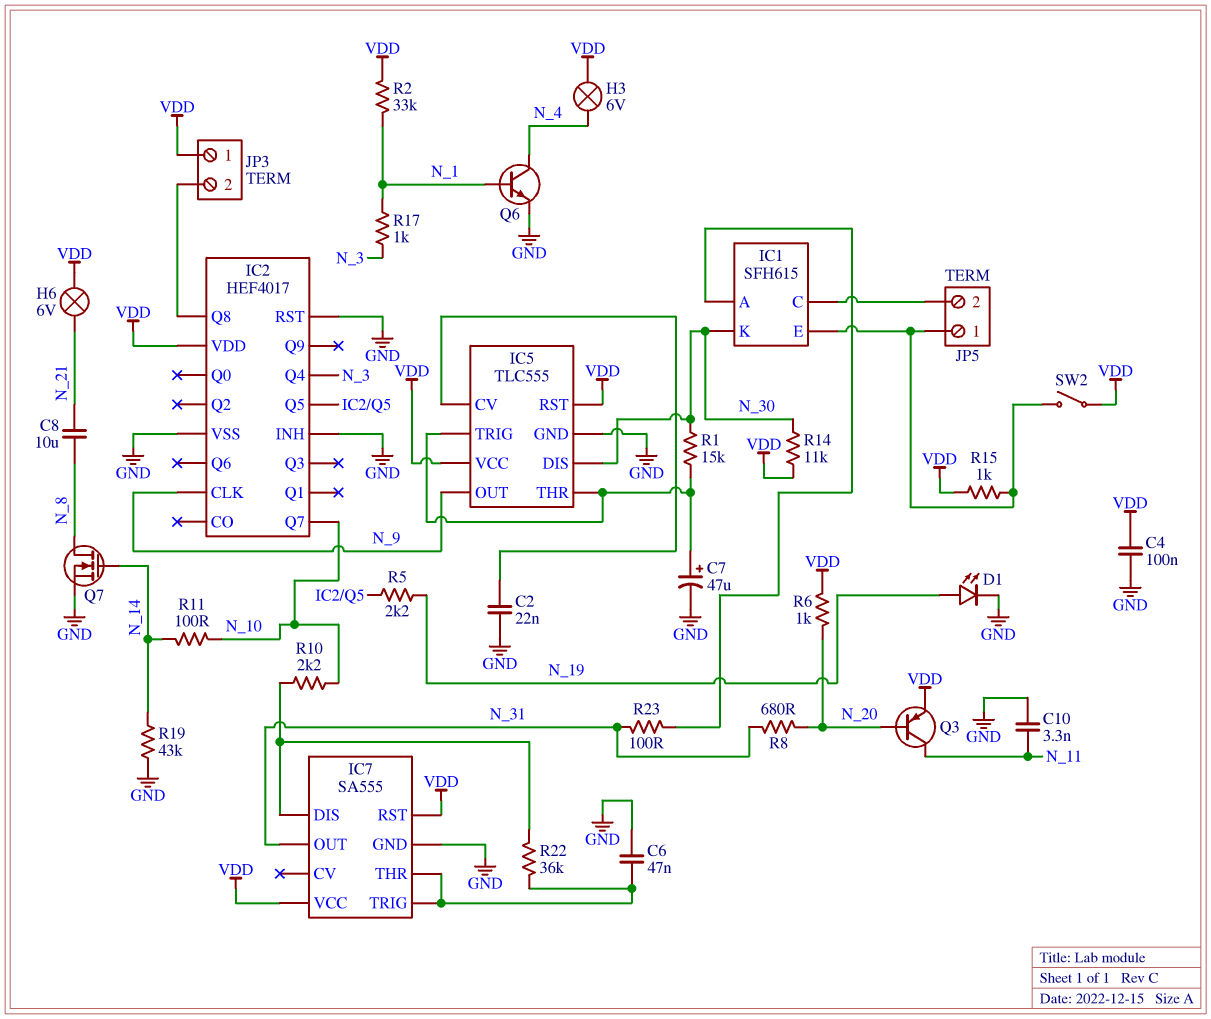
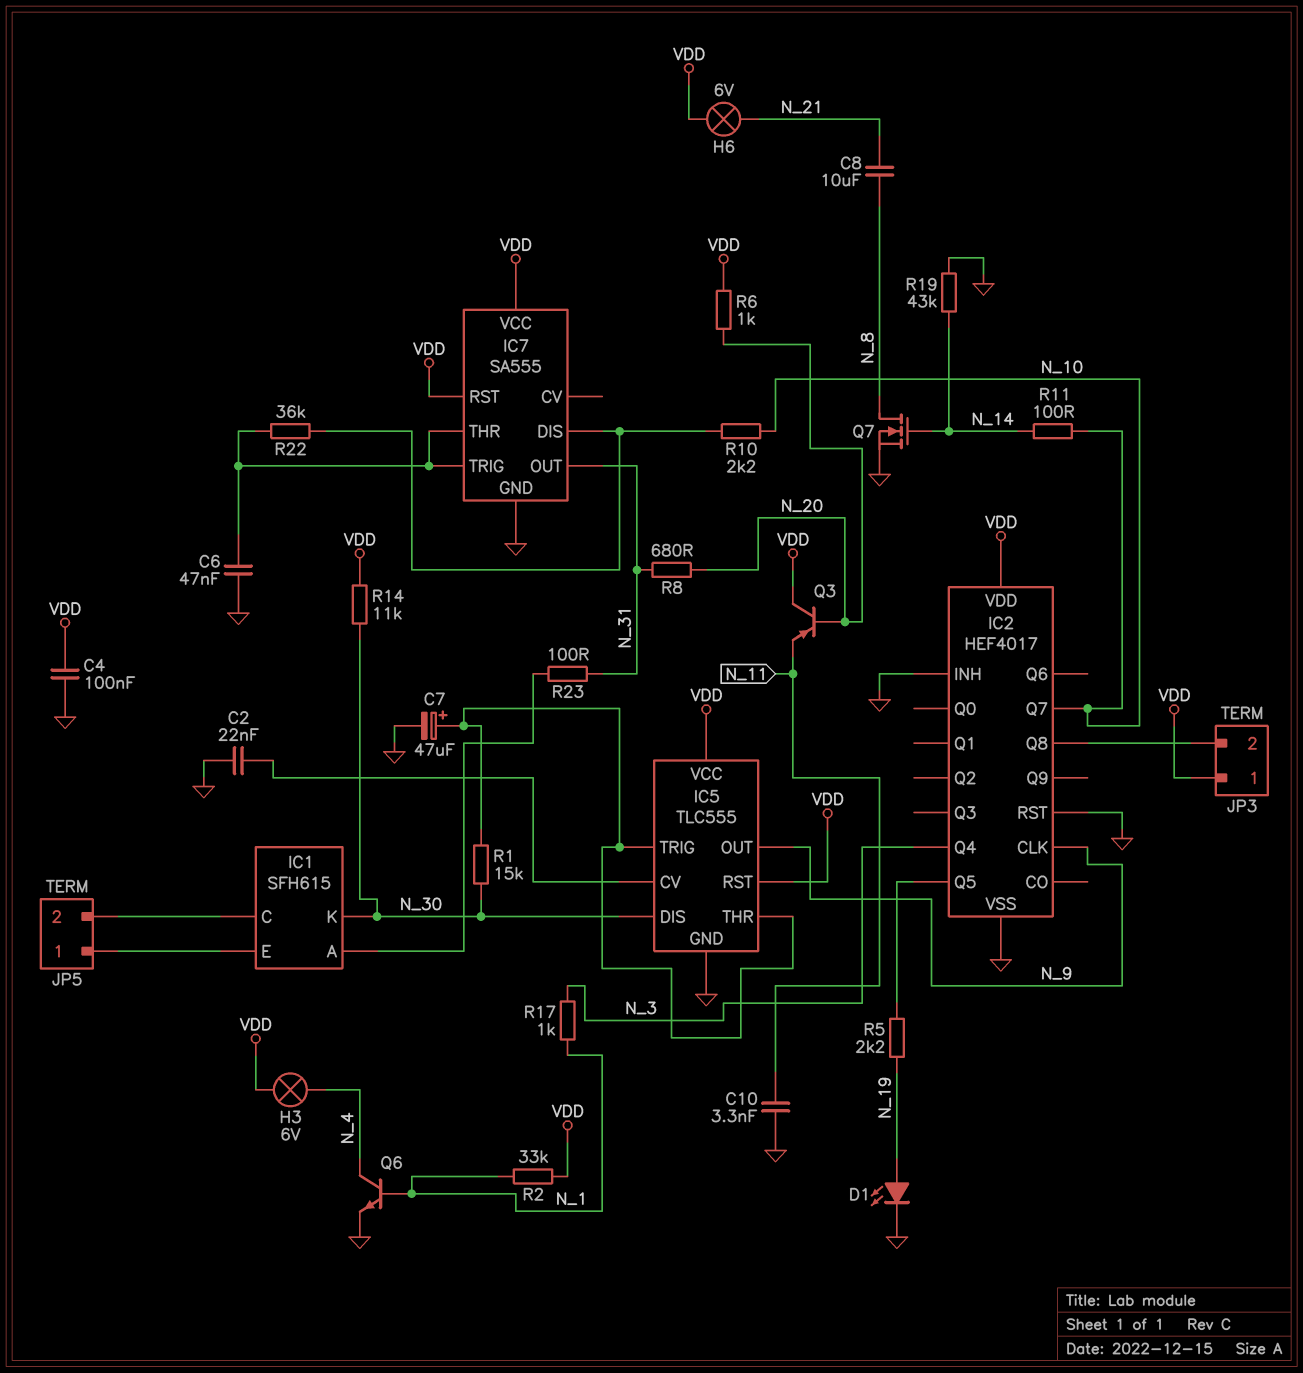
Q3: PNP (B N_20, C N_11, E VDD) -> PNP (B N_20, C VDD, E N_11)
R15: 1k (IC1/E, VDD) -> none
SW2: switch (IC1/E, VDD) -> none

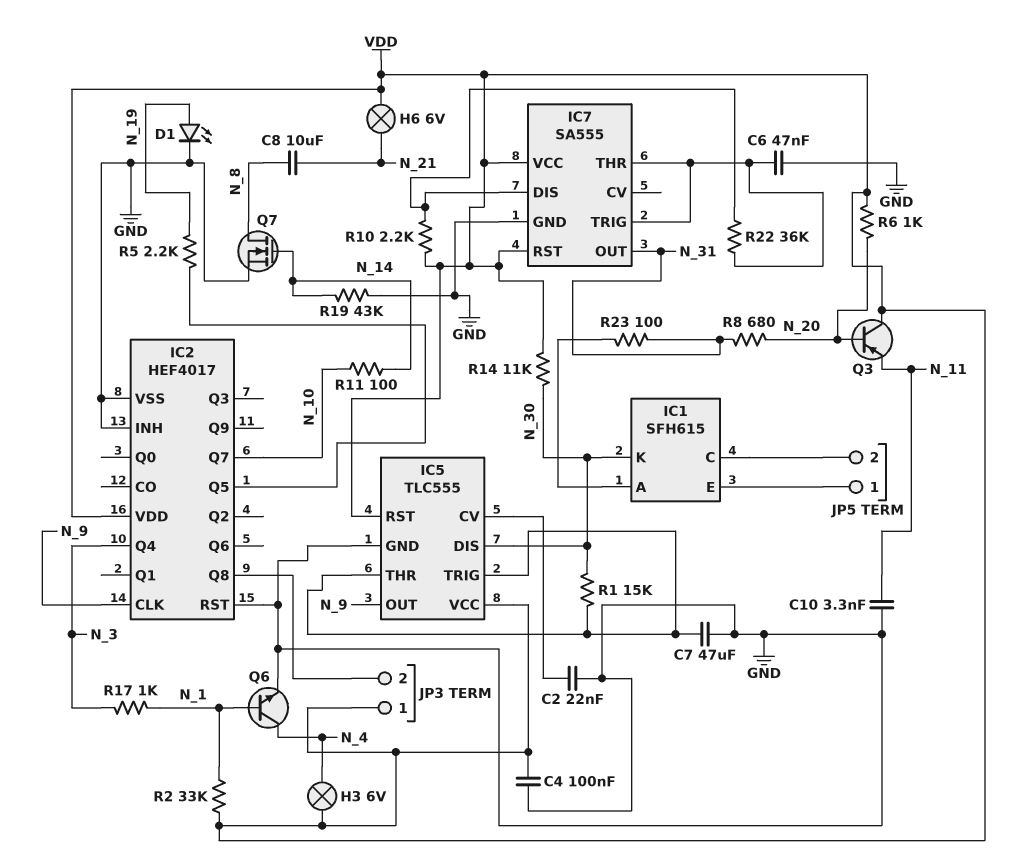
C7: 47uF (plus IC5/THR, minus GND) -> 47uF (GND, IC5/THR)
R10: 2.2k (IC7/DIS, N_10) -> 2.2k (IC7/DIS, VDD)

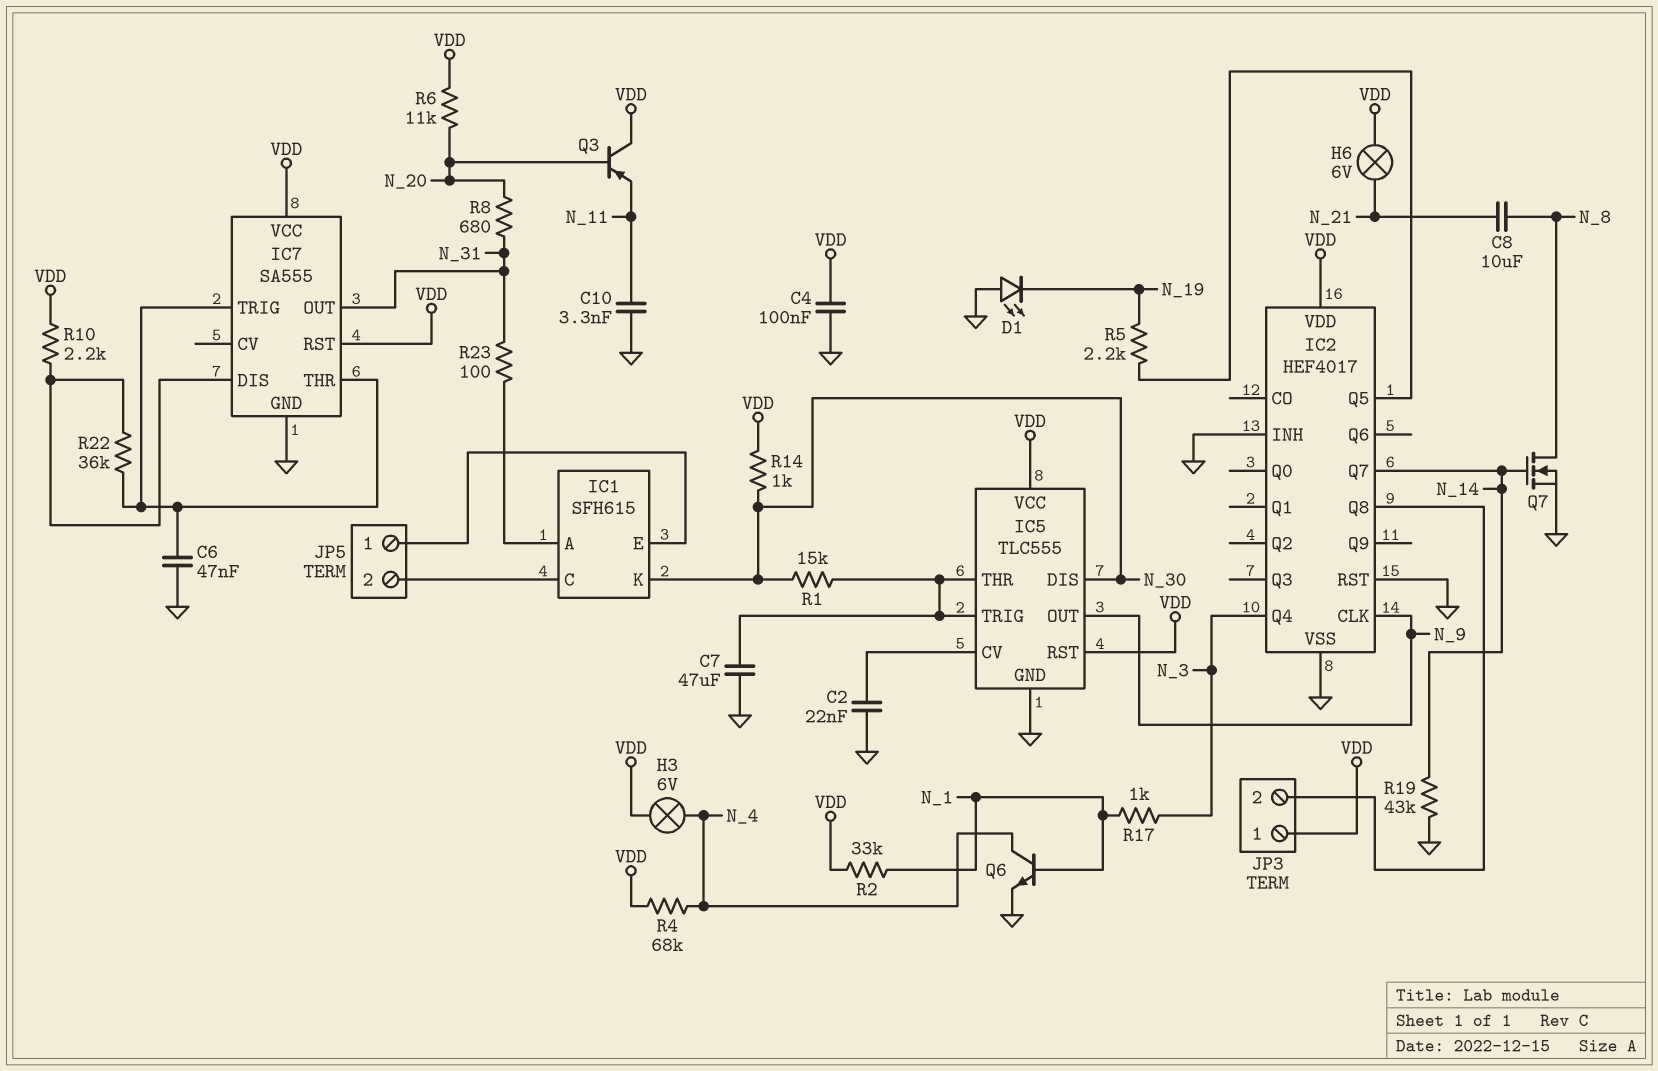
D1: LED (A N_19, K GND) -> LED (A GND, K N_19)
IC2 pin Q7: N_10 -> N_14
R4: none -> 68k (N_4, VDD)
R6: 1k (N_20, VDD) -> 11k (N_20, VDD)
R11: 100 (N_10, N_14) -> none
R14: 11k (N_30, VDD) -> 1k (N_30, VDD)

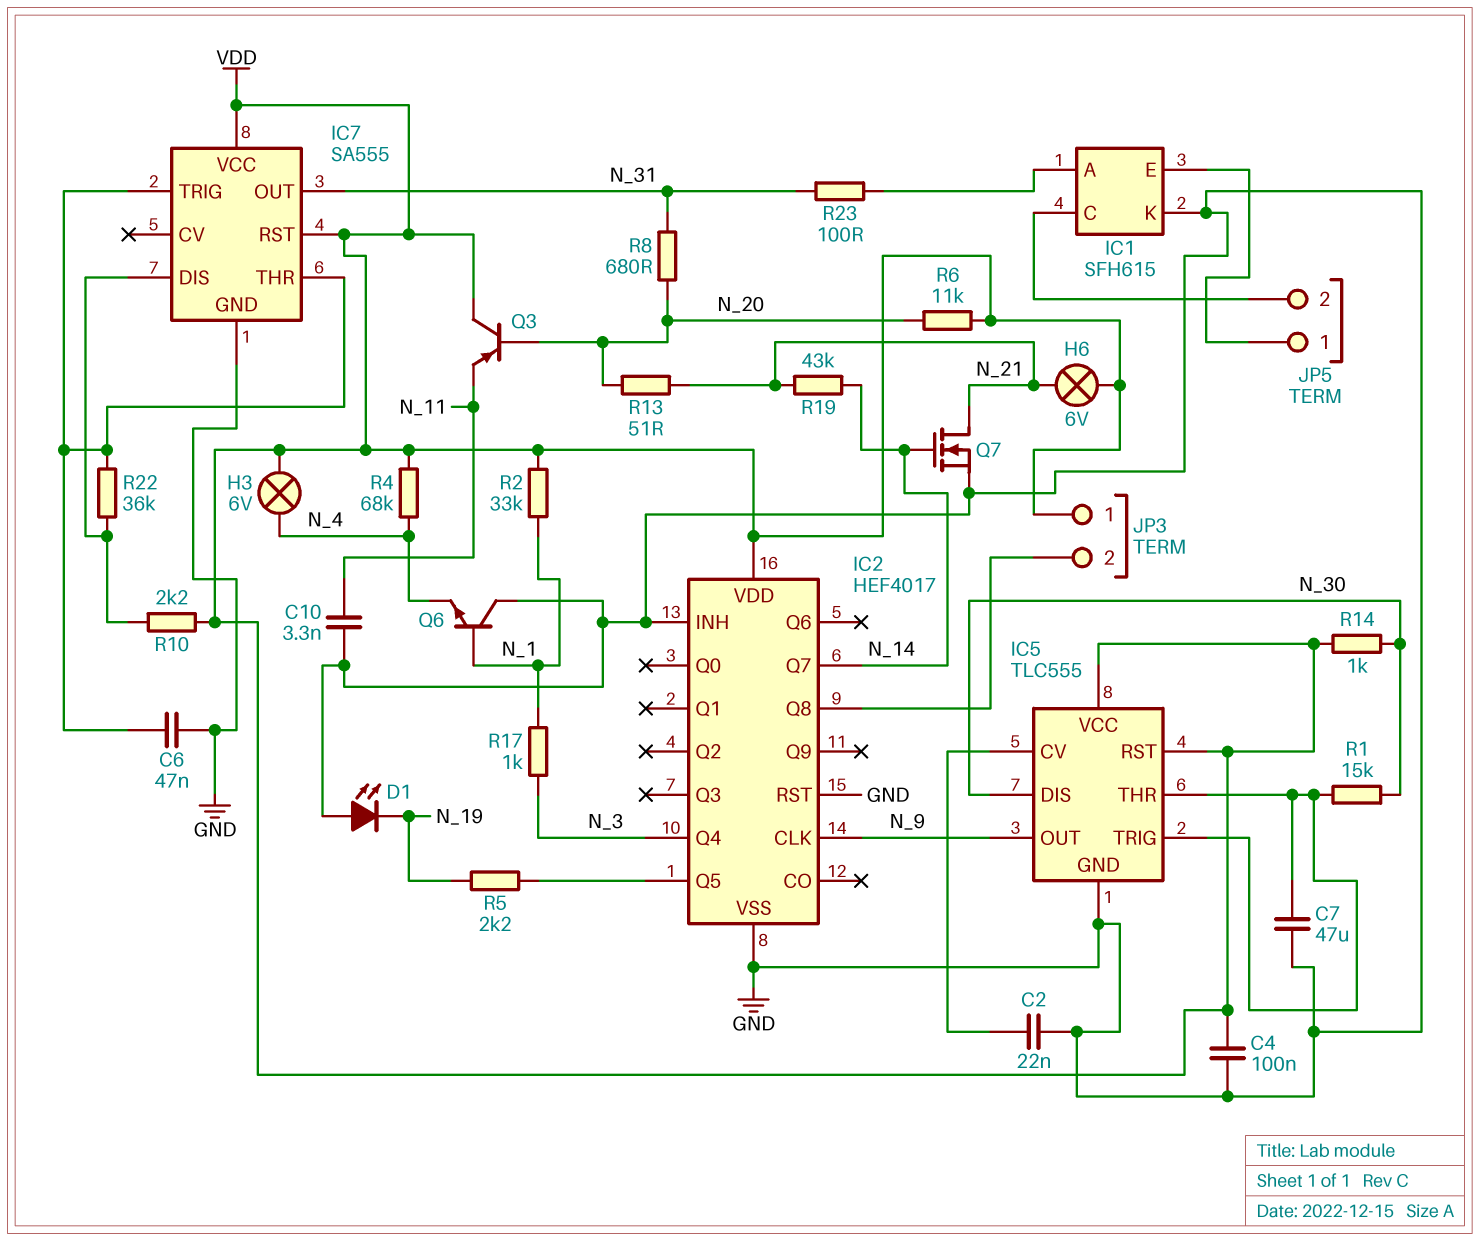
C8: 10uF (N_8, N_21) -> none
IC1 pin K: N_30 -> GND
Q6: NPN (B N_1, C N_4, E GND) -> NPN (B N_1, C GND, E N_4)
Q7: NMOS (G N_14, D N_8, S GND) -> NMOS (G N_14, D N_21, S GND)
R13: none -> 51 (N_20, N_21)
R19: 43k (GND, N_14) -> 43k (N_14, N_21)

